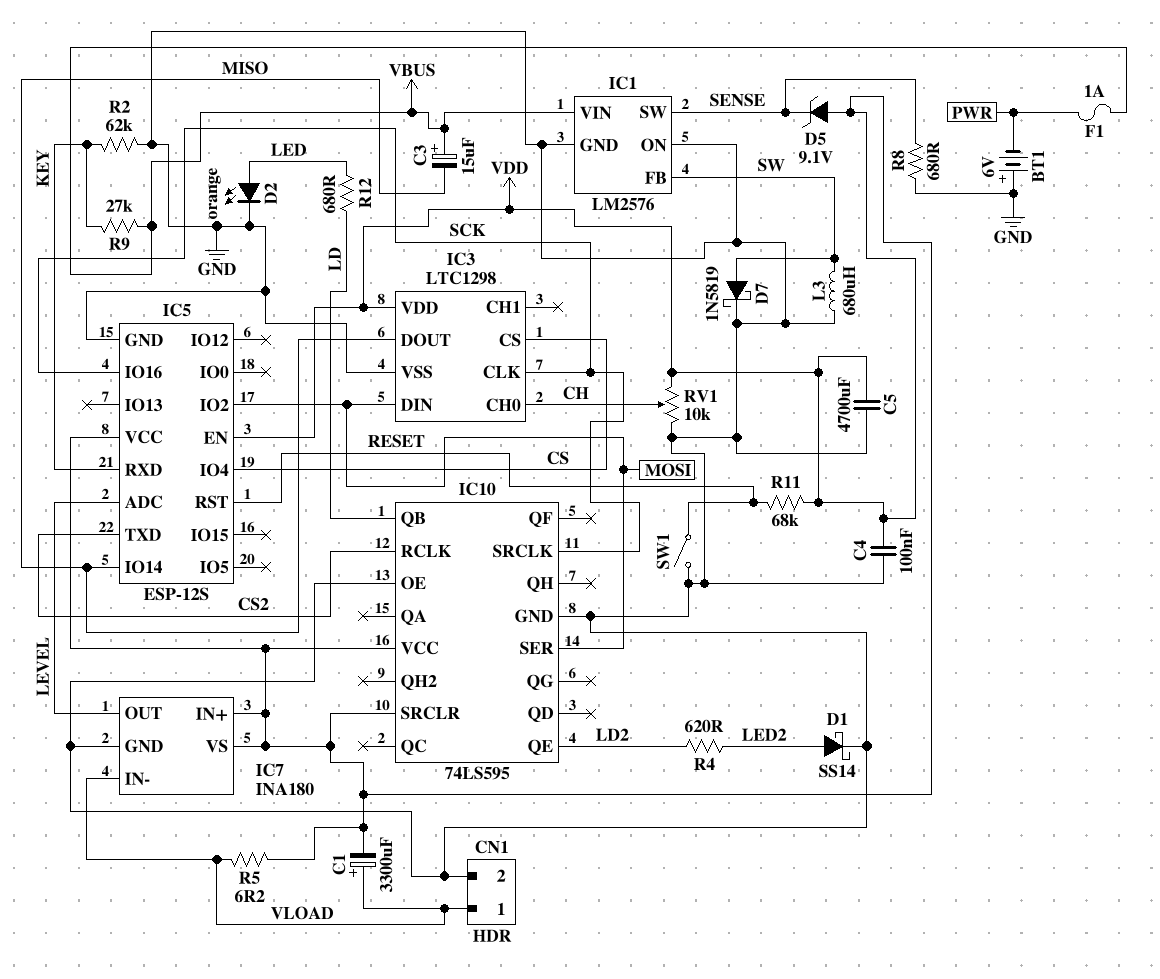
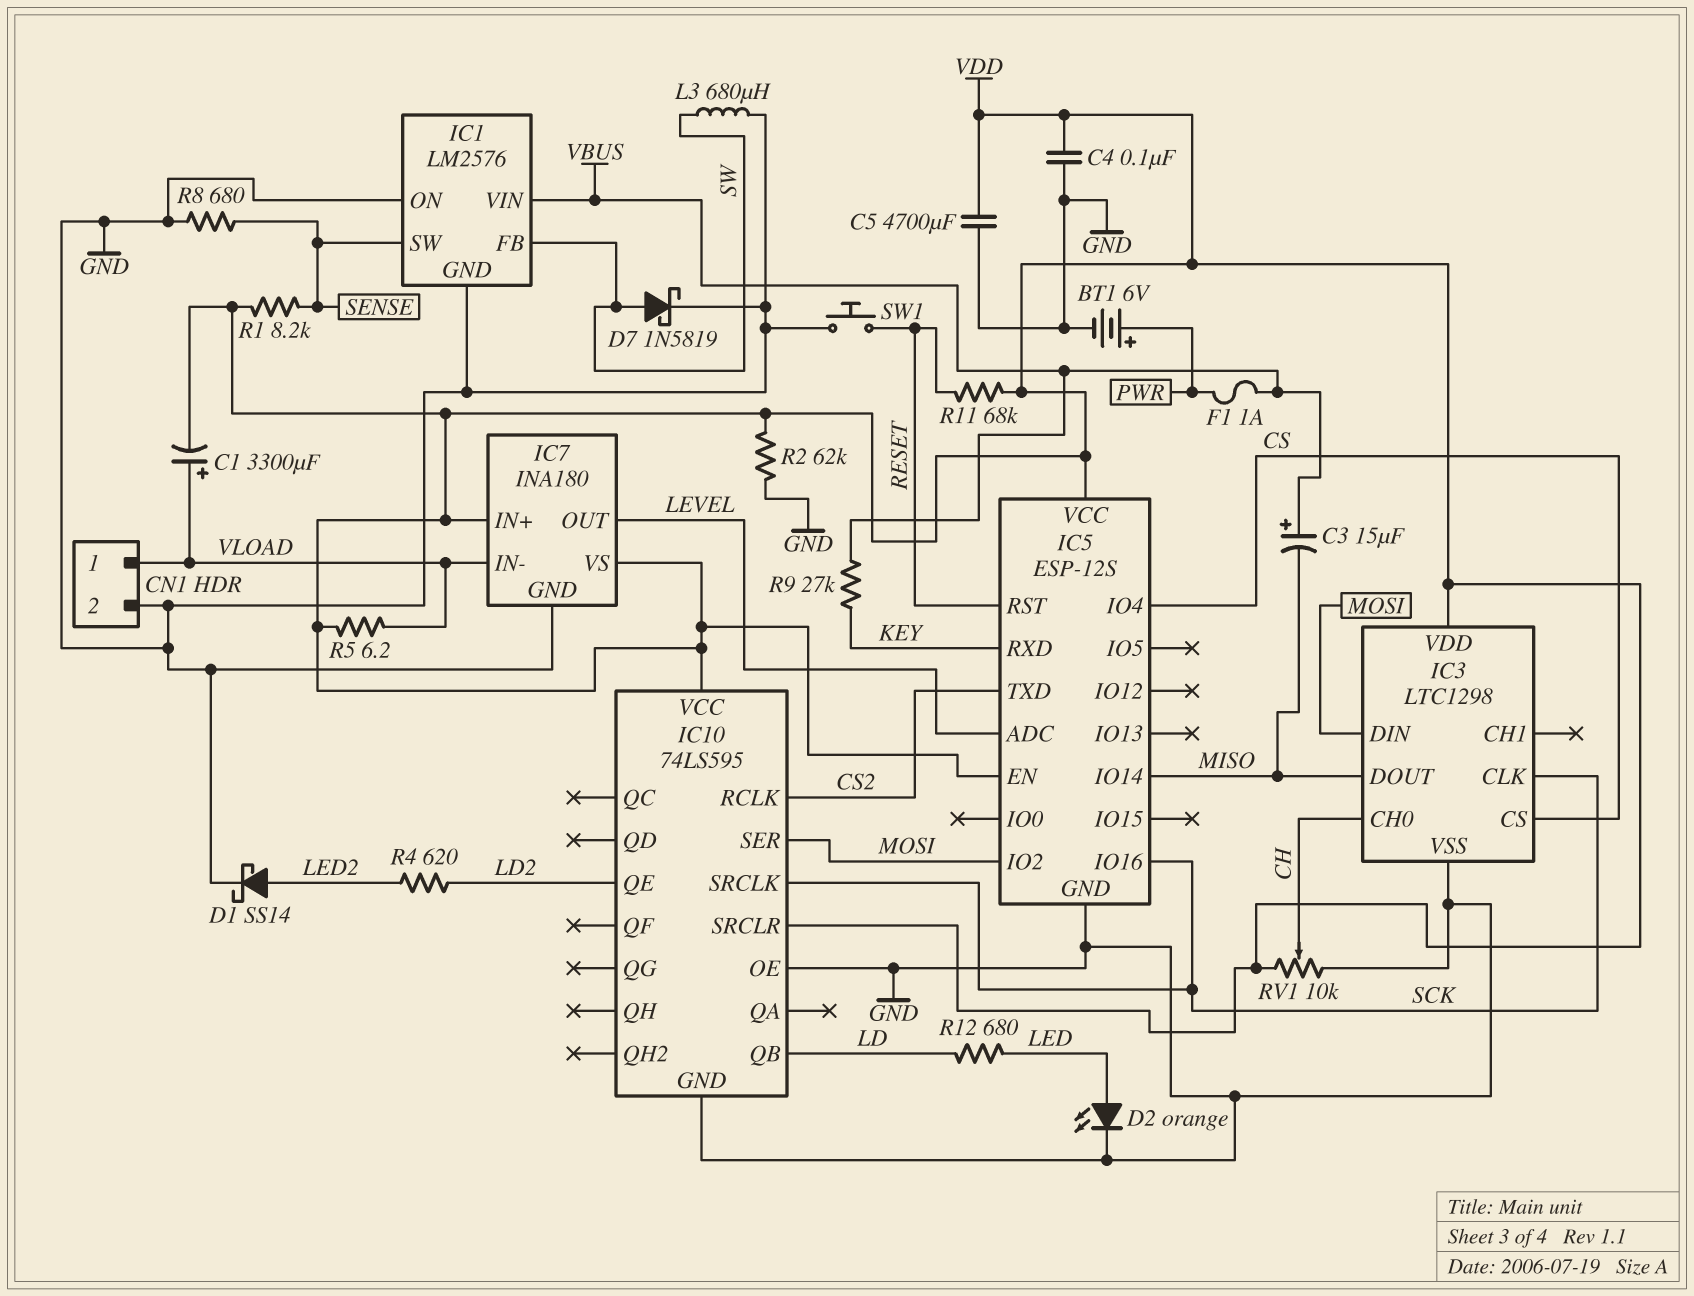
BT1: 6V (plus GND, minus PWR) -> 6V (plus PWR, minus GND)
D5: zener 9.1V (A VDD, K SENSE) -> none
R1: none -> 8.2k (SENSE, VDD)
R2: 62k (GND, KEY) -> 62k (GND, VDD)
SW1: switch (GND, RESET) -> button (GND, RESET)

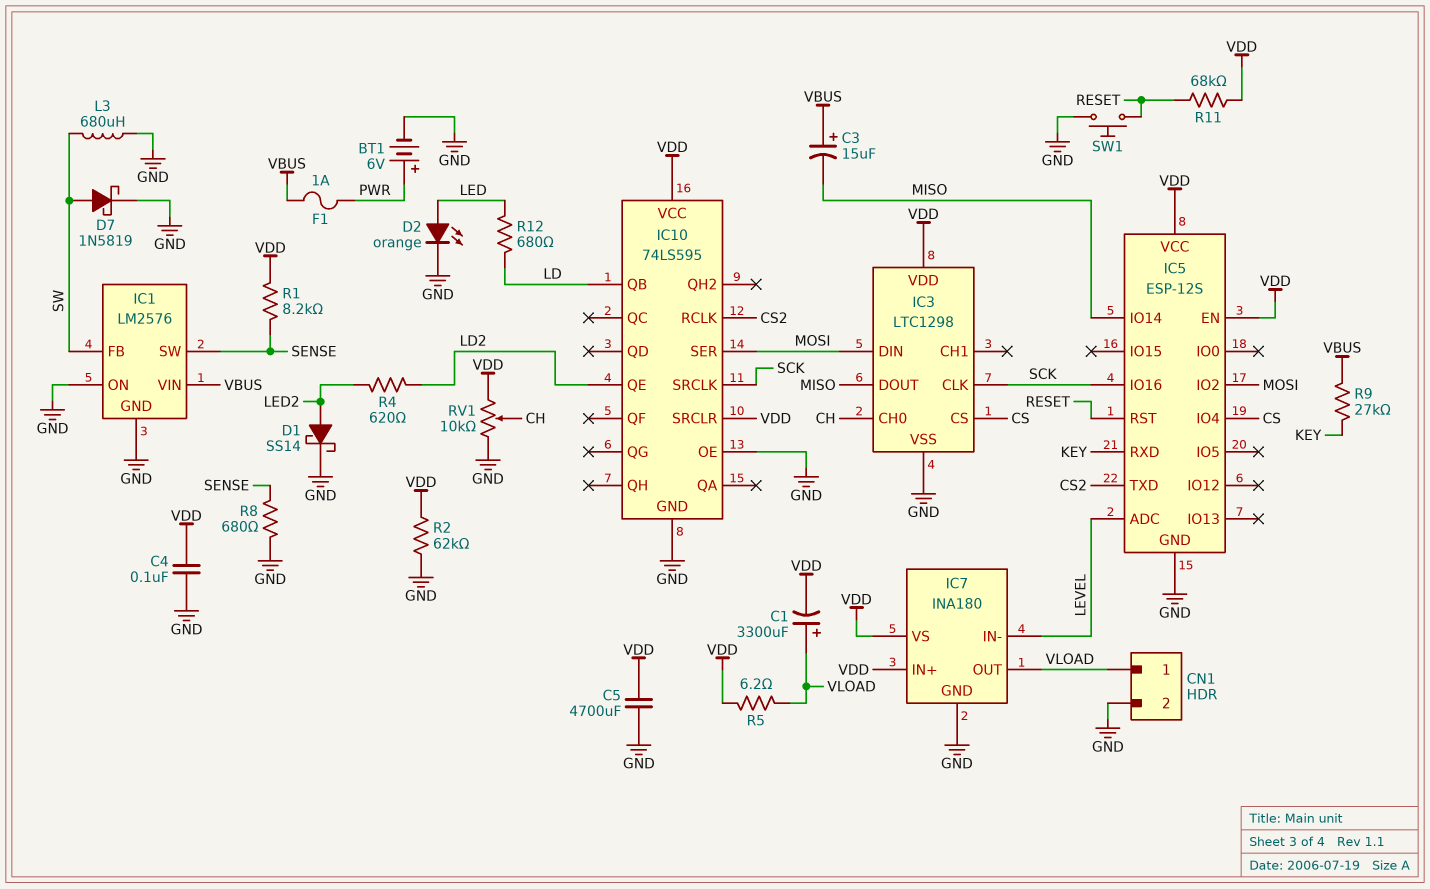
IC7 pin IN-: VLOAD -> LEVEL
IC7 pin OUT: LEVEL -> VLOAD

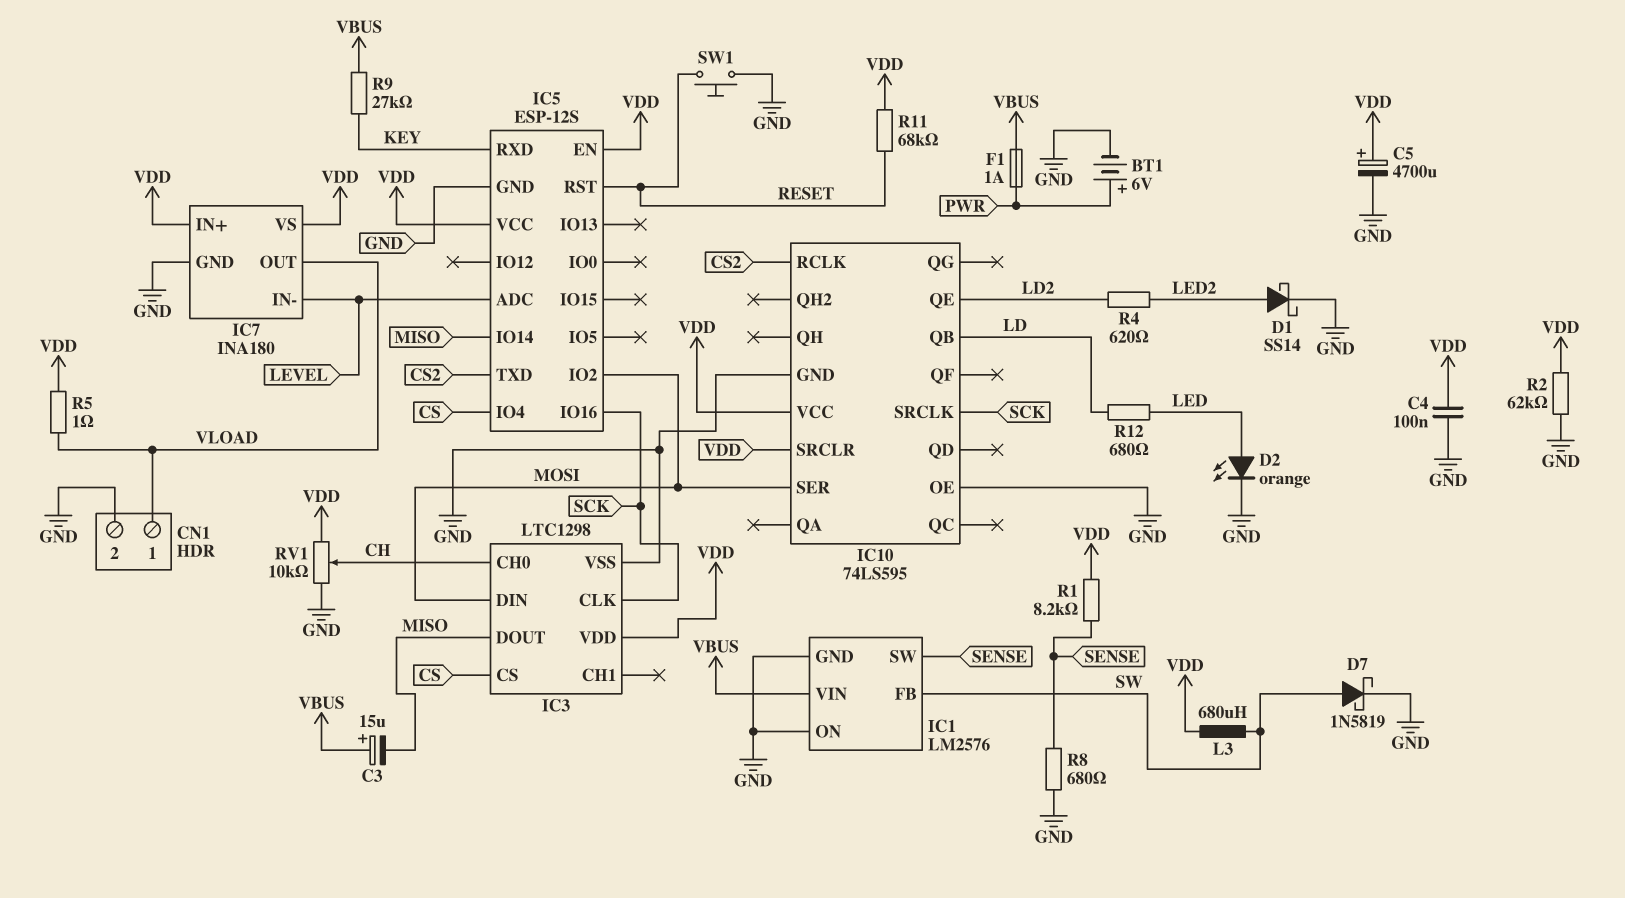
C1: 3300uF (plus VLOAD, minus VDD) -> none
C5: 4700uF (GND, VDD) -> 4700uF (plus VDD, minus GND)
L3: 680uH (GND, SW) -> 680uH (SW, VDD)
R5: 6.2 (VDD, VLOAD) -> 1 (VDD, VLOAD)

